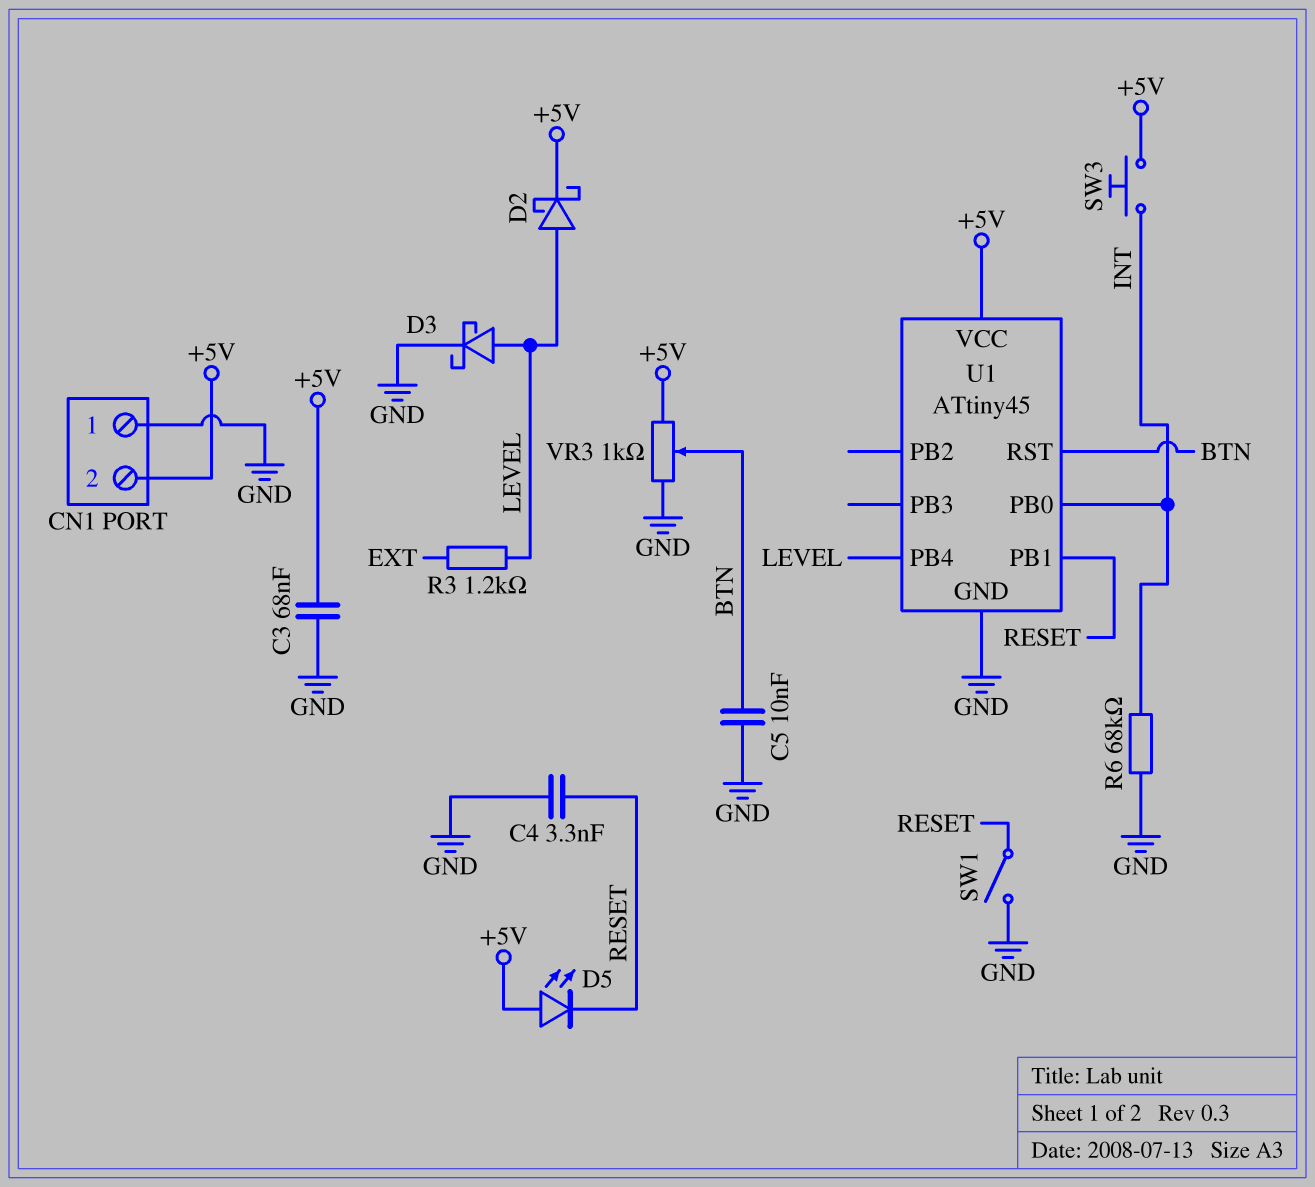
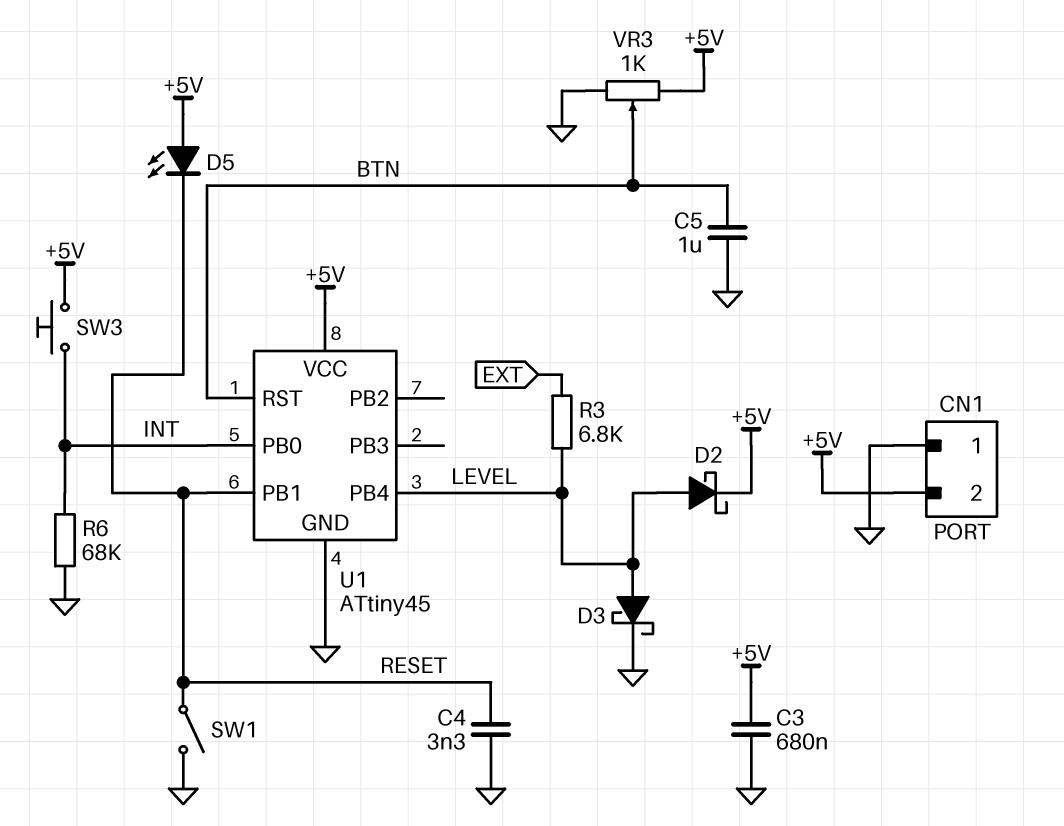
C3: 68nF (+5V, GND) -> 680nF (+5V, GND)
C5: 10nF (BTN, GND) -> 1uF (BTN, GND)
R3: 1.2k (EXT, LEVEL) -> 6.8k (EXT, LEVEL)

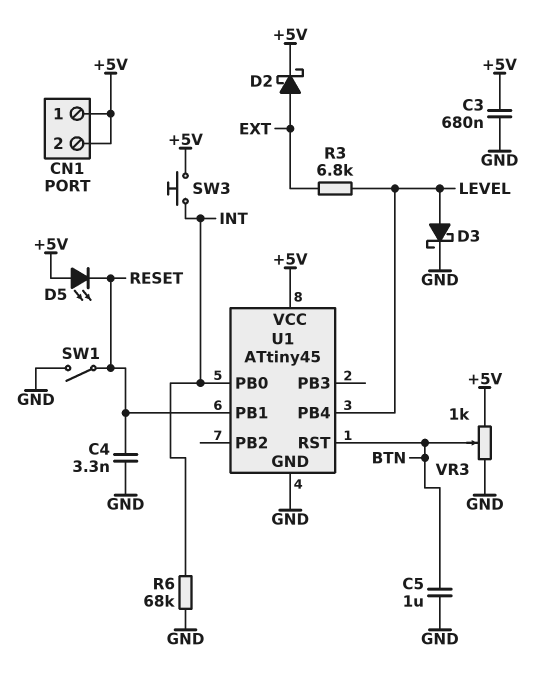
CN1 pin 1: GND -> +5V
D2: schottky (A LEVEL, K +5V) -> schottky (A EXT, K +5V)

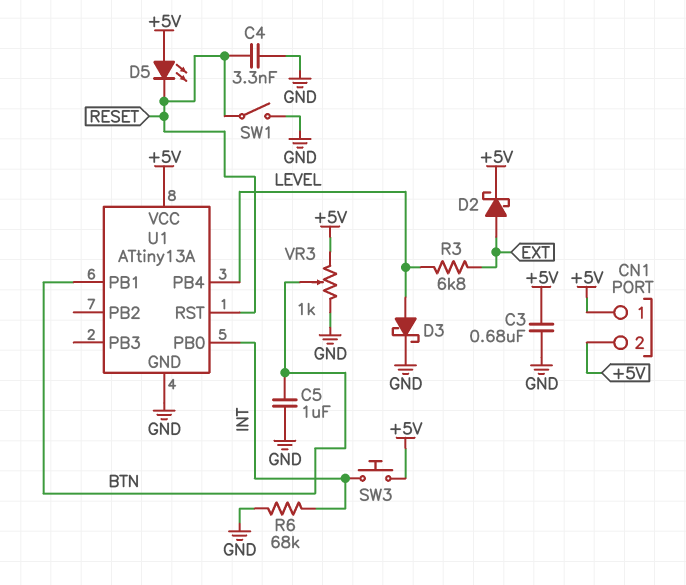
U1: ATtiny45 -> ATtiny13A
U1 pin PB1: RESET -> BTN
U1 pin RST: BTN -> RESET

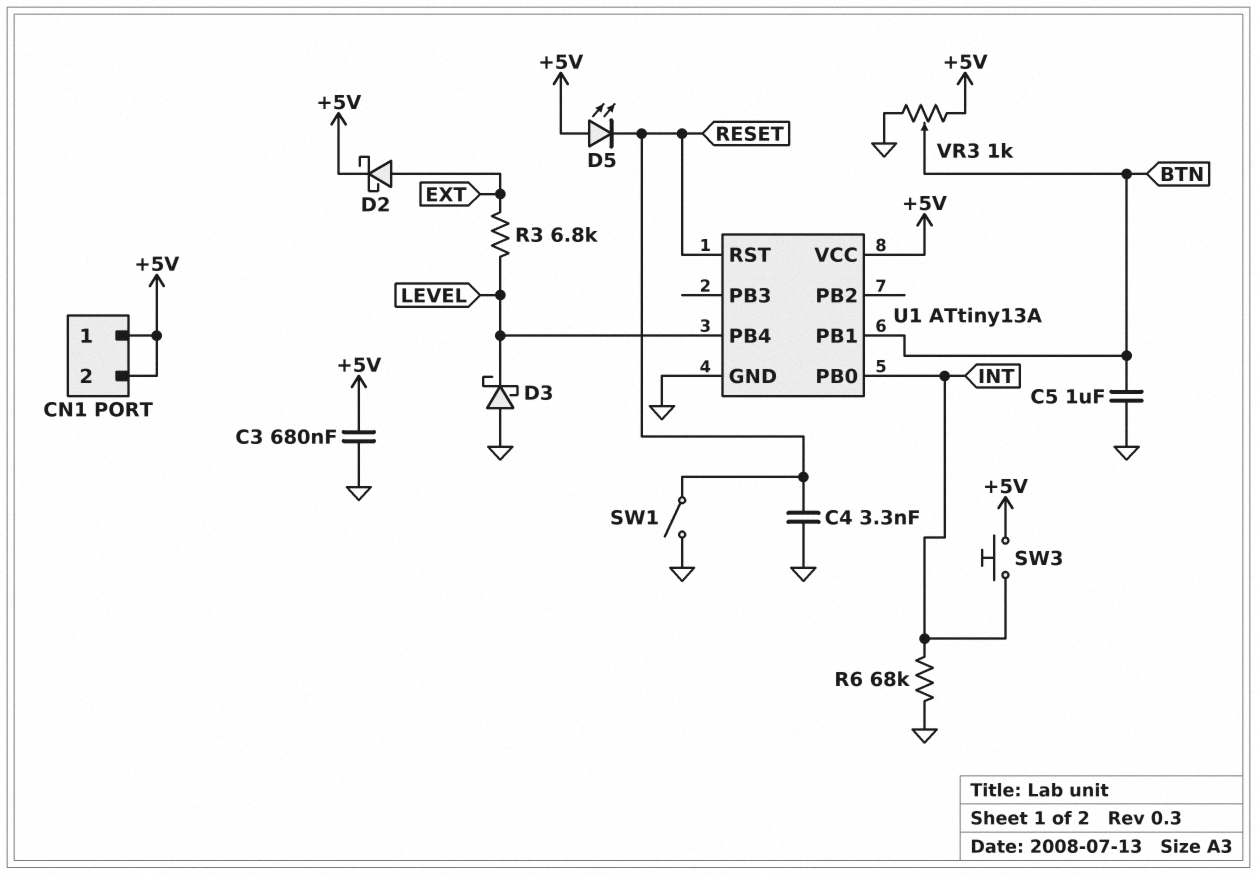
D3: schottky (A LEVEL, K GND) -> schottky (A GND, K LEVEL)

